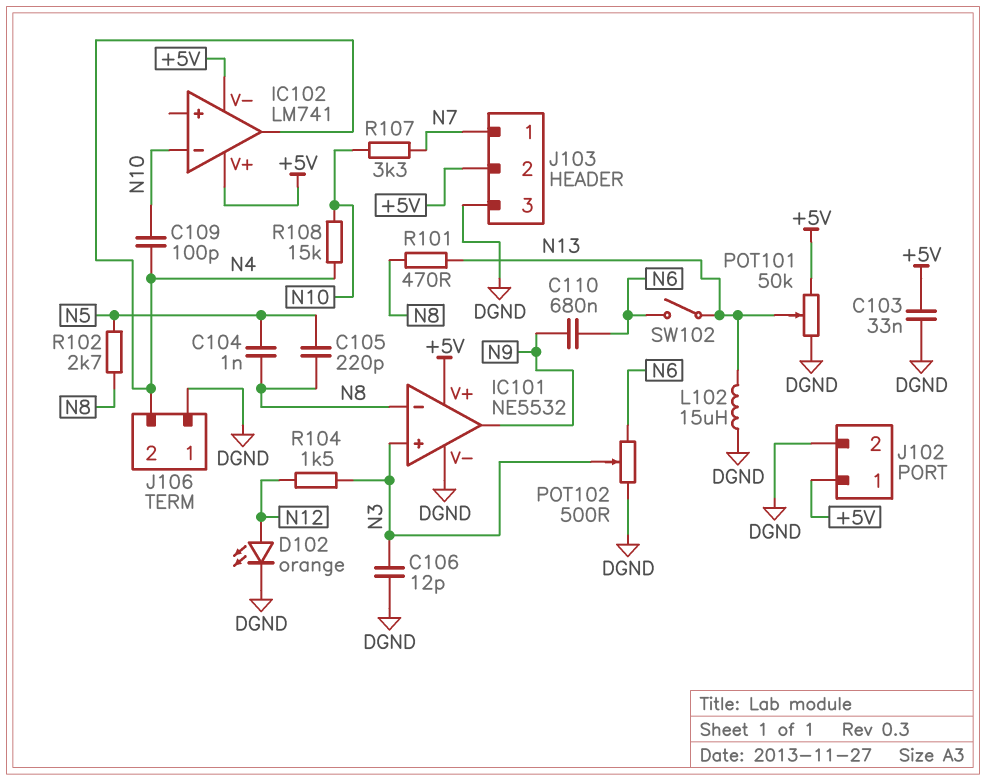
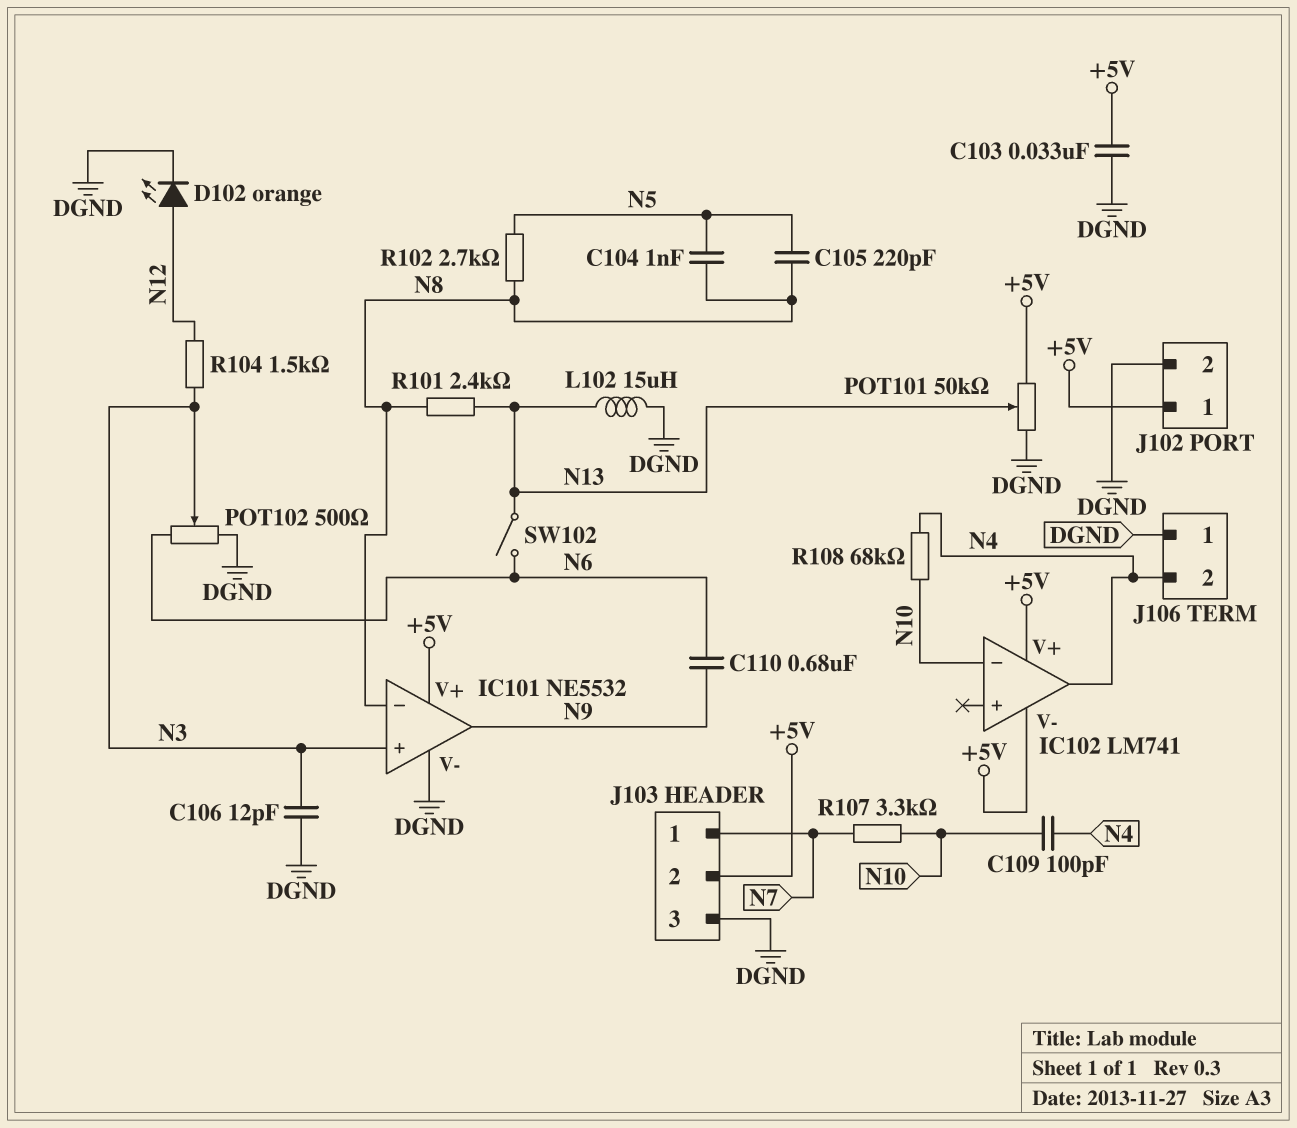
R101: 470 (N8, N13) -> 2.4k (N8, N13)
R108: 15k (N4, N10) -> 68k (N4, N10)

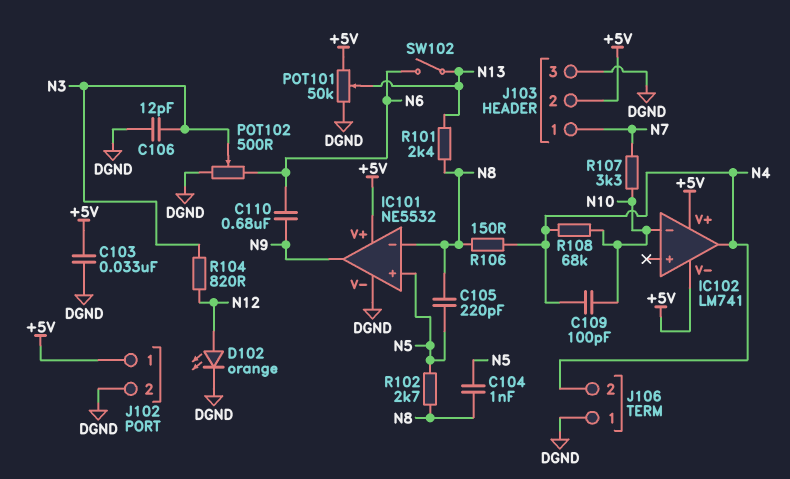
IC101 pin in+: N3 -> N5
L102: 15uH (DGND, N13) -> none
R104: 1.5k (N3, N12) -> 820 (N3, N12)
R106: none -> 150 (N4, N8)

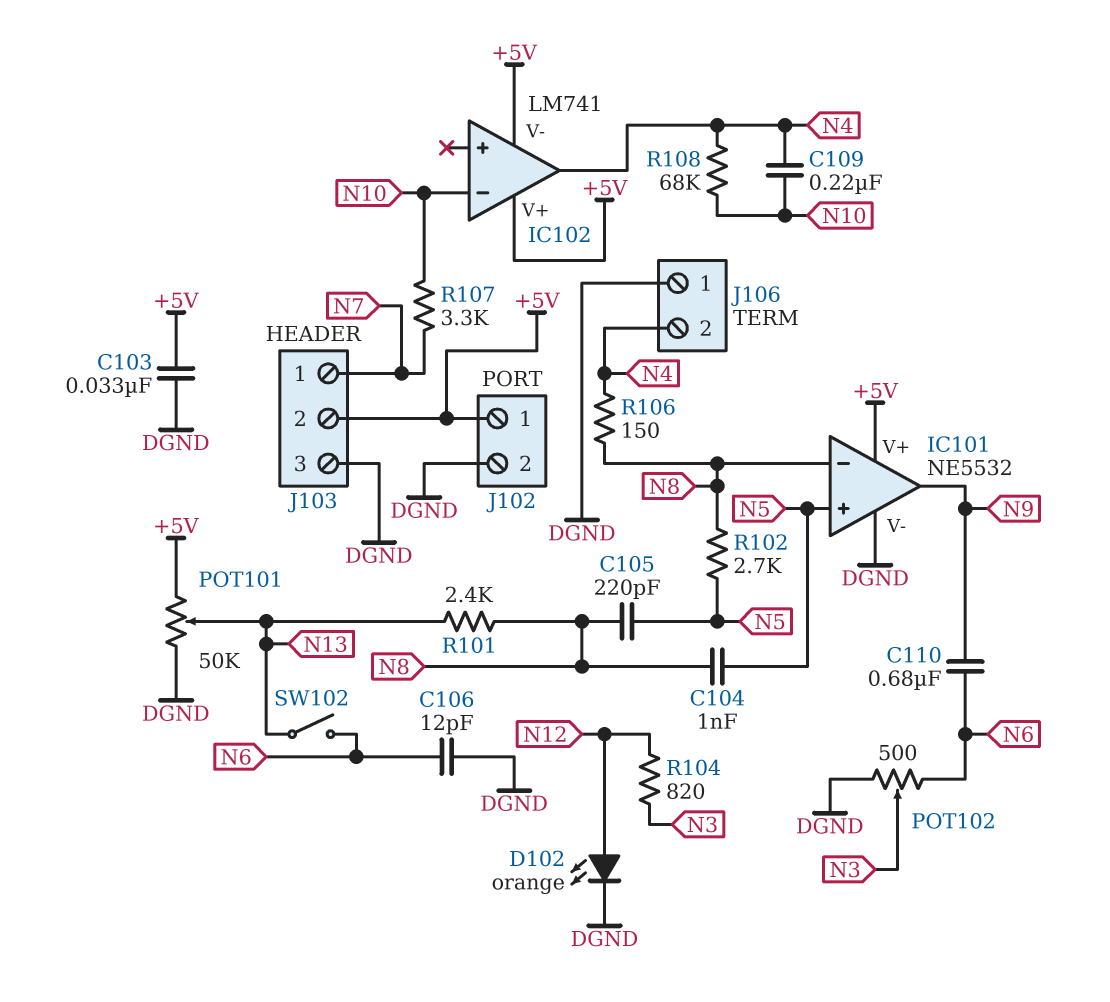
C106: 12pF (DGND, N3) -> 12pF (DGND, N6)
C109: 100pF (N4, N10) -> 220nF (N4, N10)

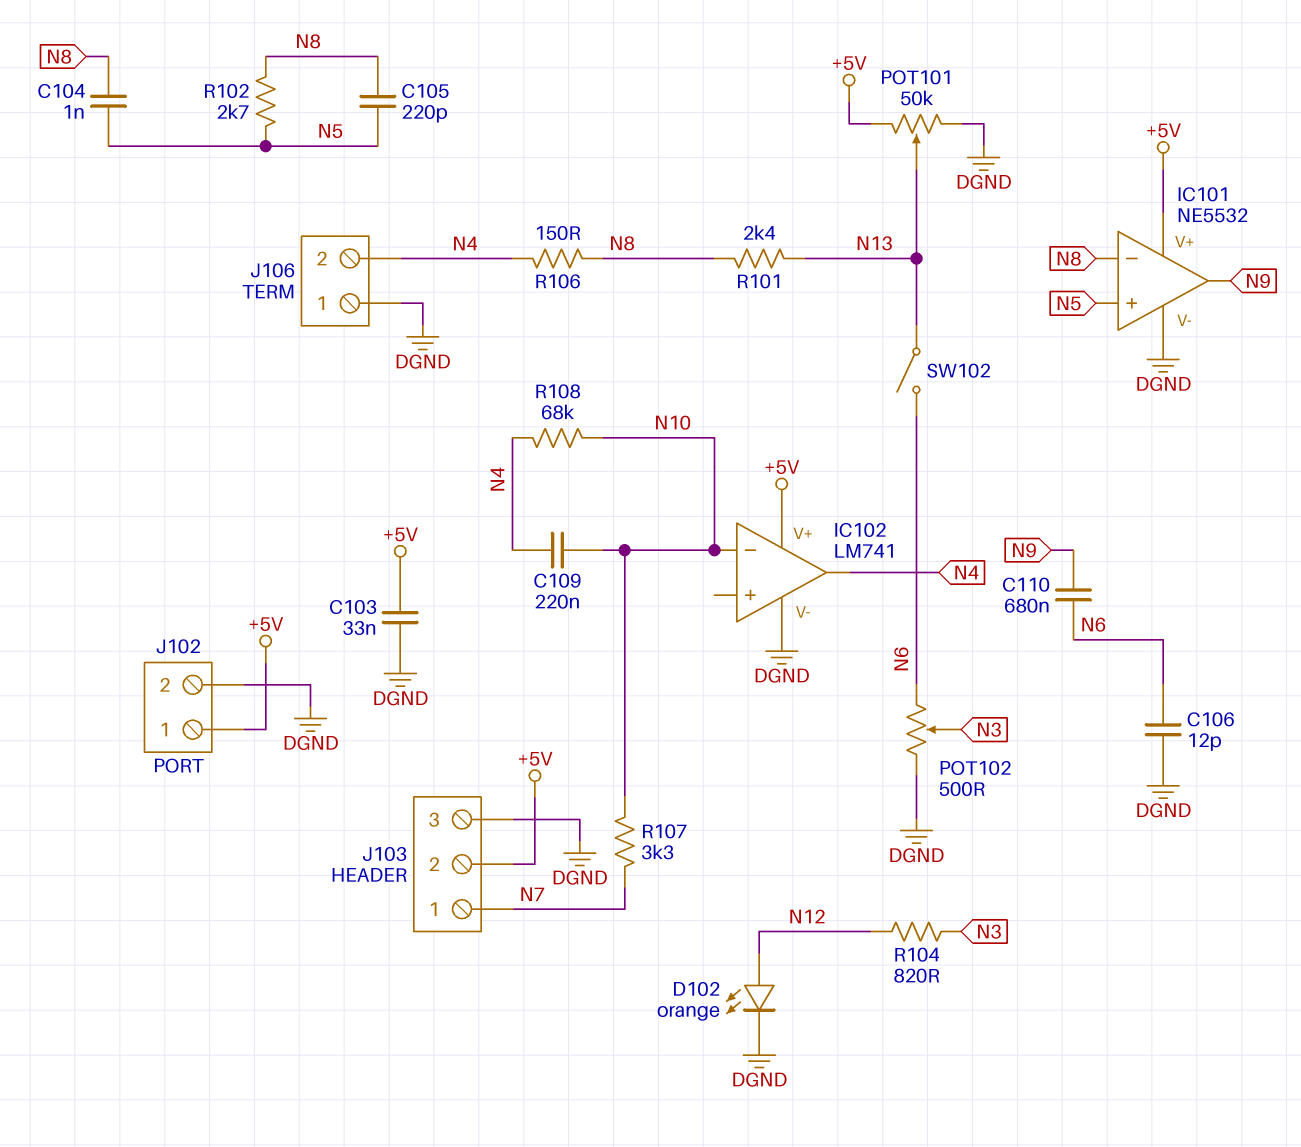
IC102 pin V-: +5V -> DGND

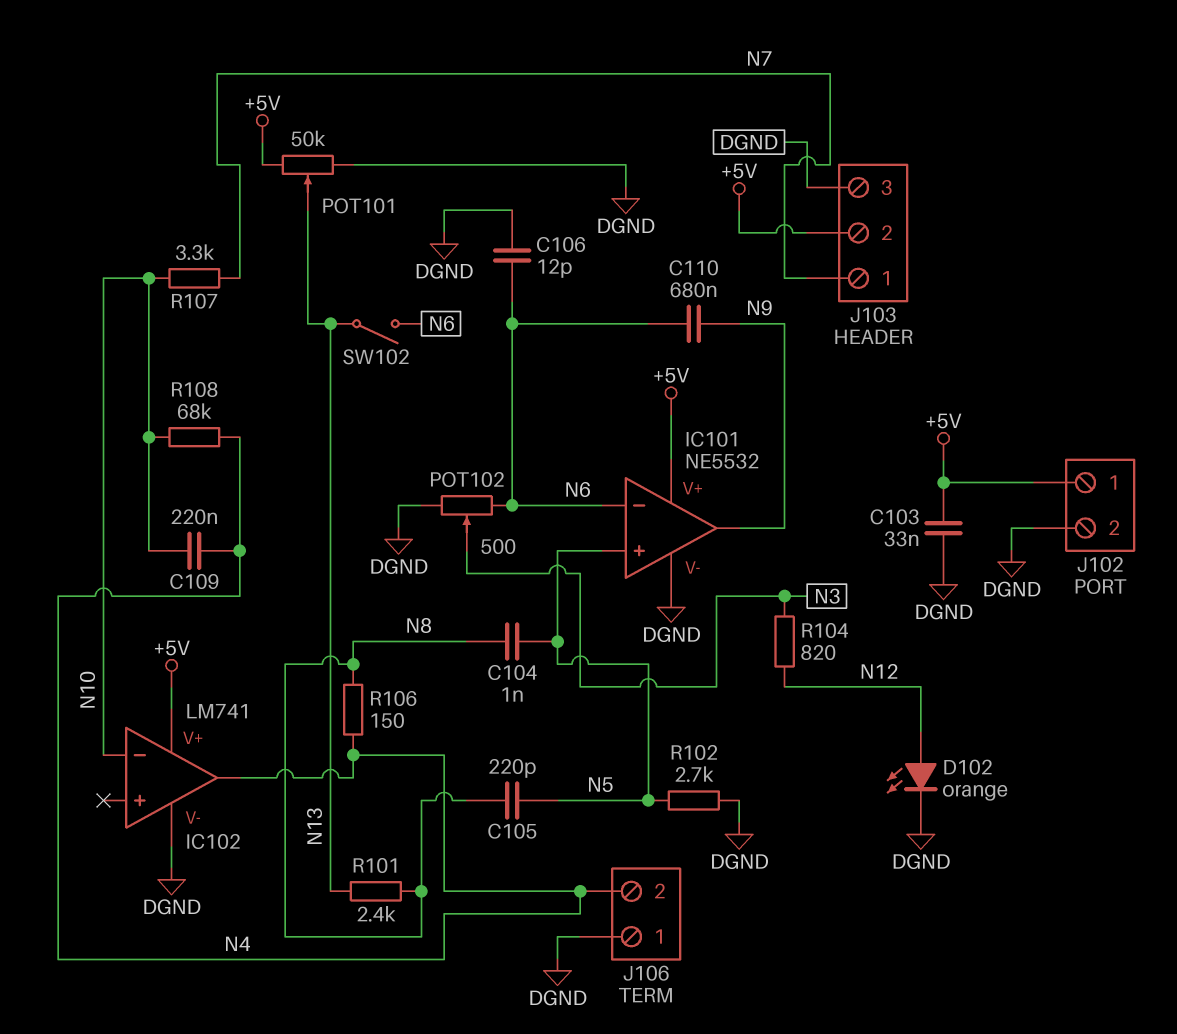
IC101 pin in-: N8 -> N6
R102: 2.7k (N5, N8) -> 2.7k (DGND, N5)

